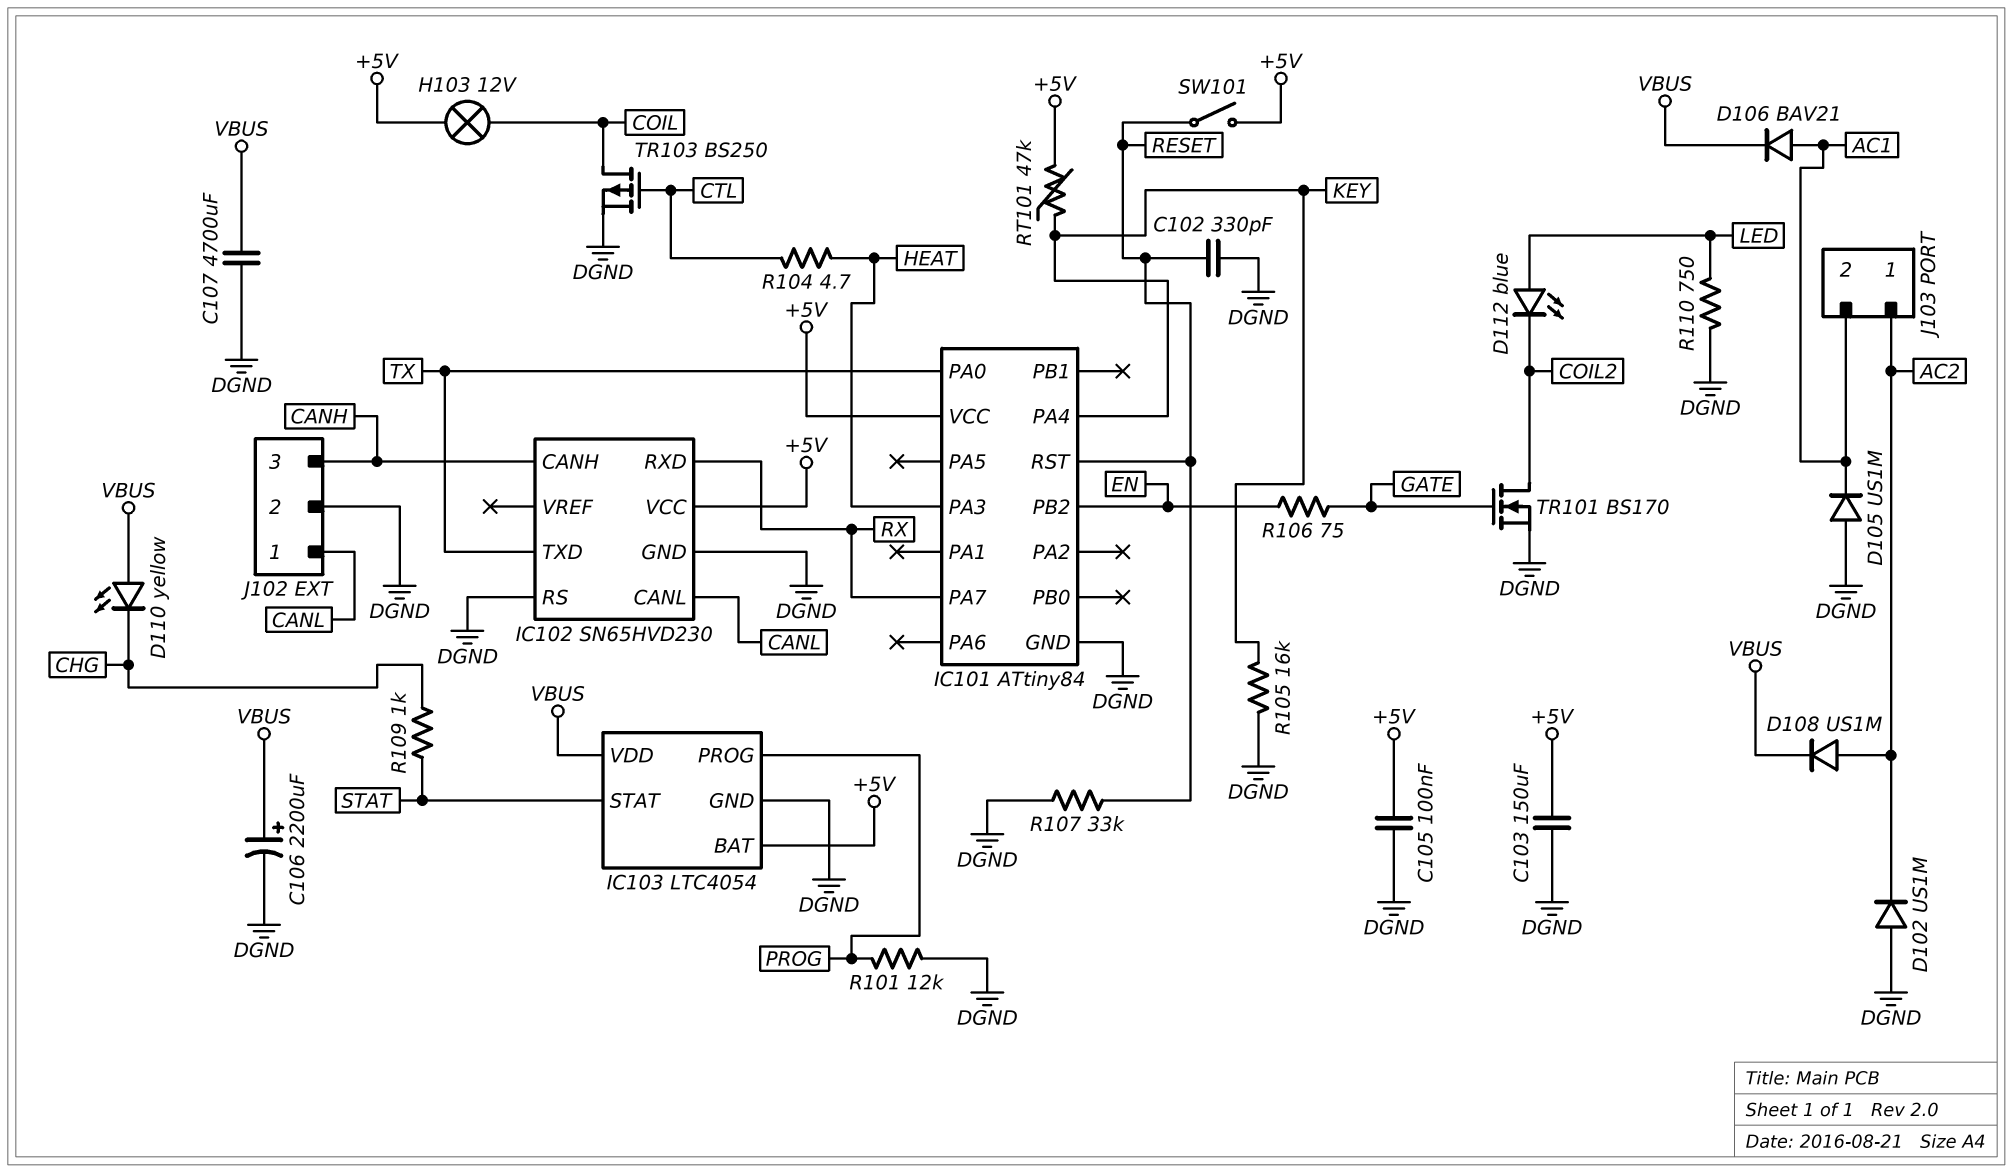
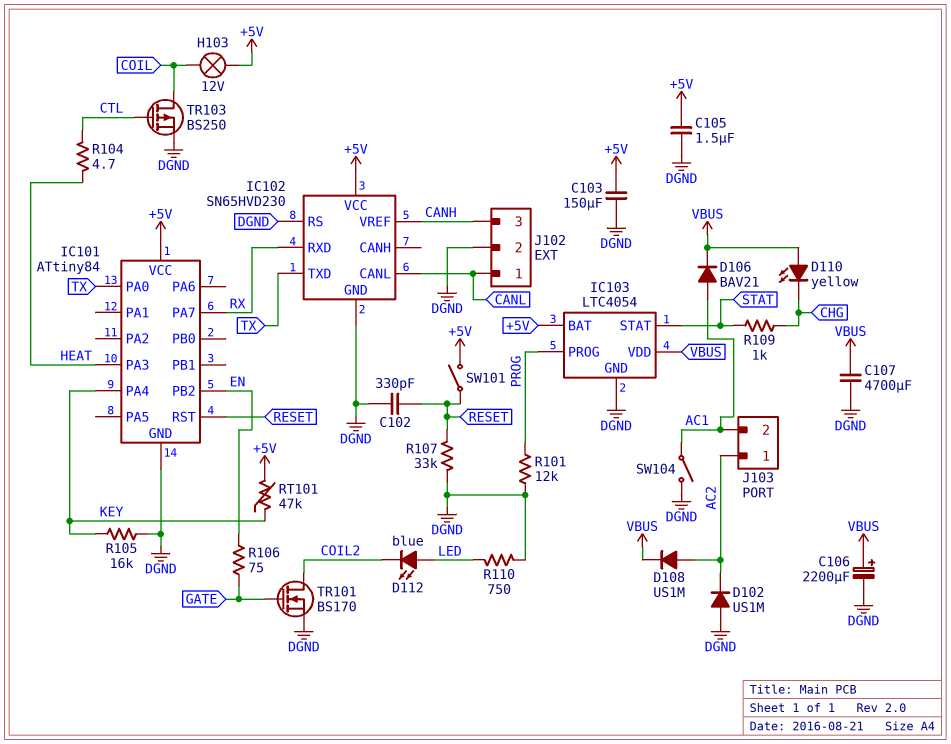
C105: 100nF (+5V, DGND) -> 1.5uF (+5V, DGND)
D105: diode US1M (A DGND, K AC1) -> none
IC102 pin CANH: CANH -> none
IC102 pin VREF: none -> CANH
SW104: none -> switch (AC1, DGND)

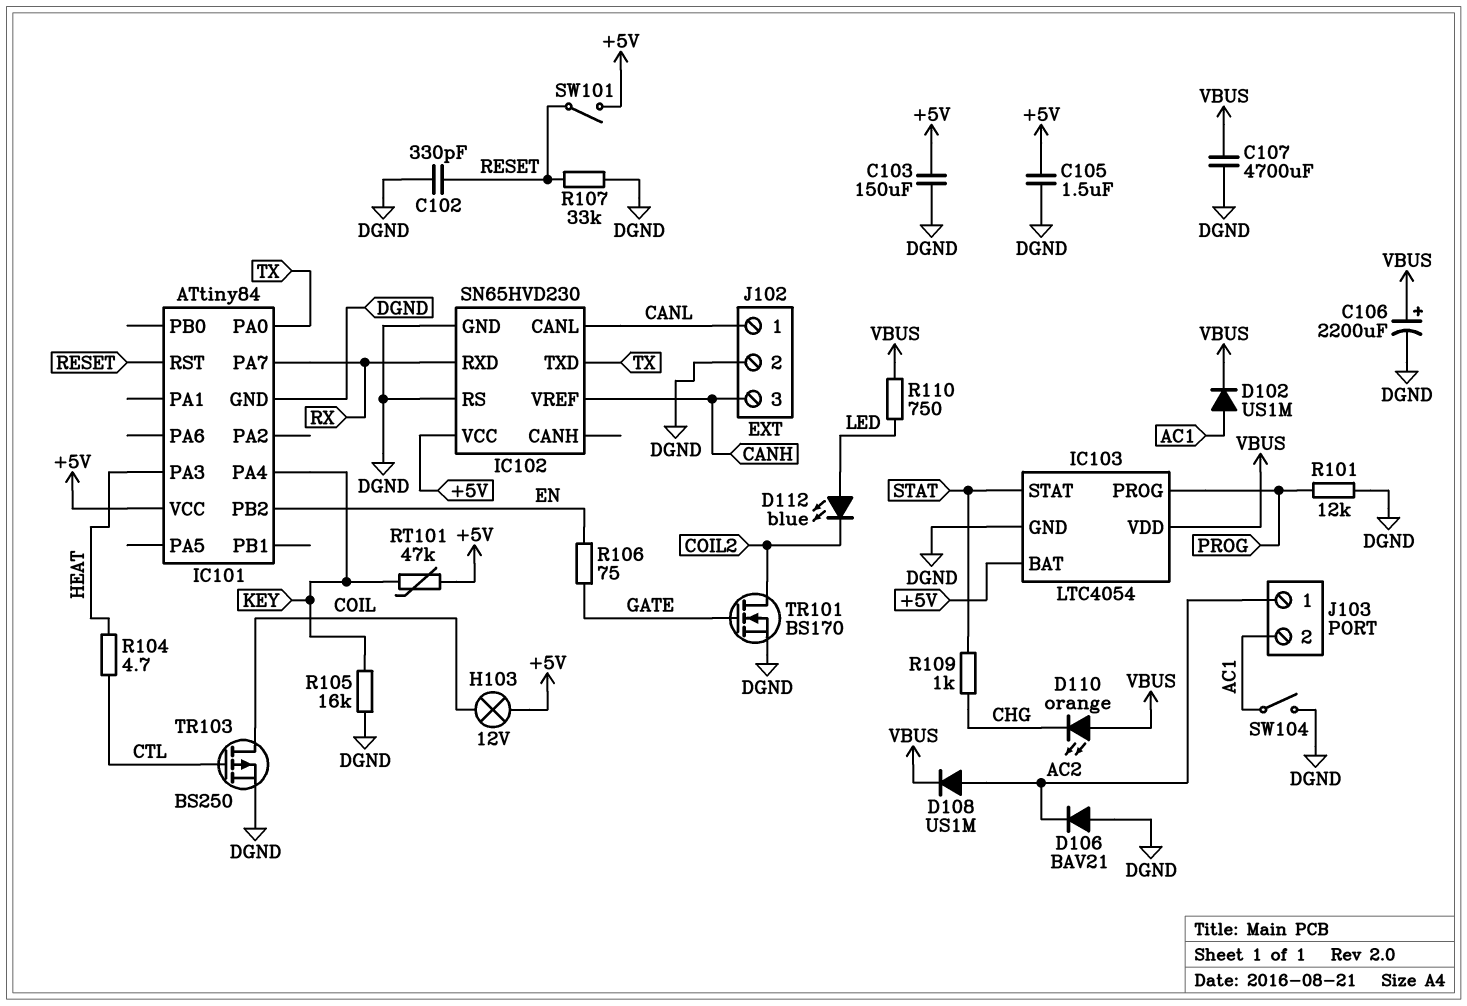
D102: diode US1M (A DGND, K AC2) -> diode US1M (A AC1, K VBUS)
D106: diode BAV21 (A AC1, K VBUS) -> diode BAV21 (A DGND, K AC2)
D110: LED yellow (A VBUS, K CHG) -> LED orange (A VBUS, K CHG)
R110: 750 (DGND, LED) -> 750 (LED, VBUS)

